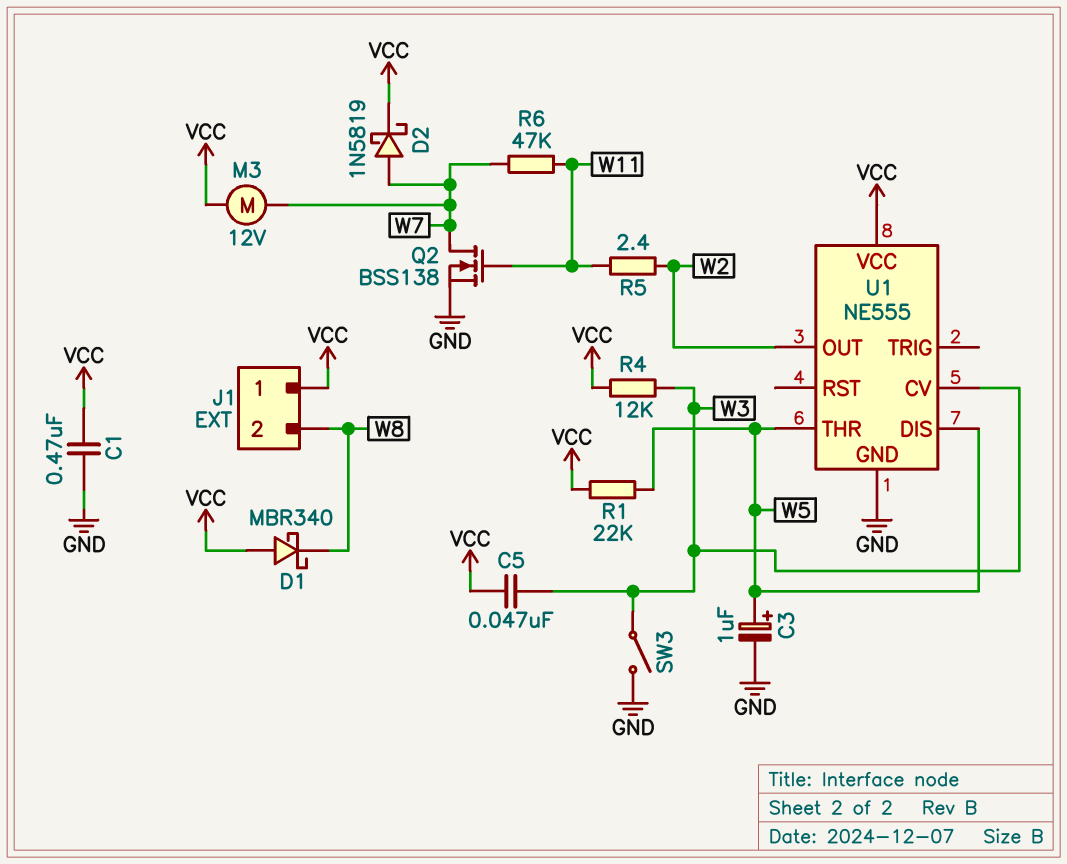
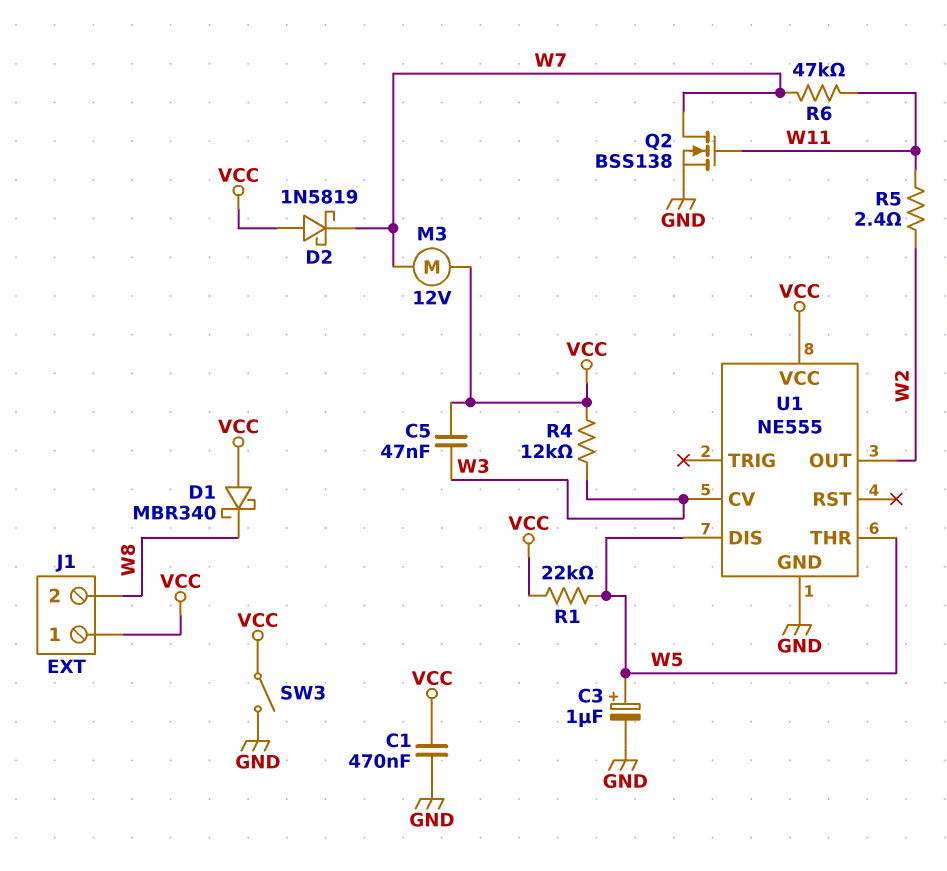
D2: schottky 1N5819 (A W7, K VCC) -> schottky 1N5819 (A VCC, K W7)
SW3: switch (GND, W3) -> switch (GND, VCC)

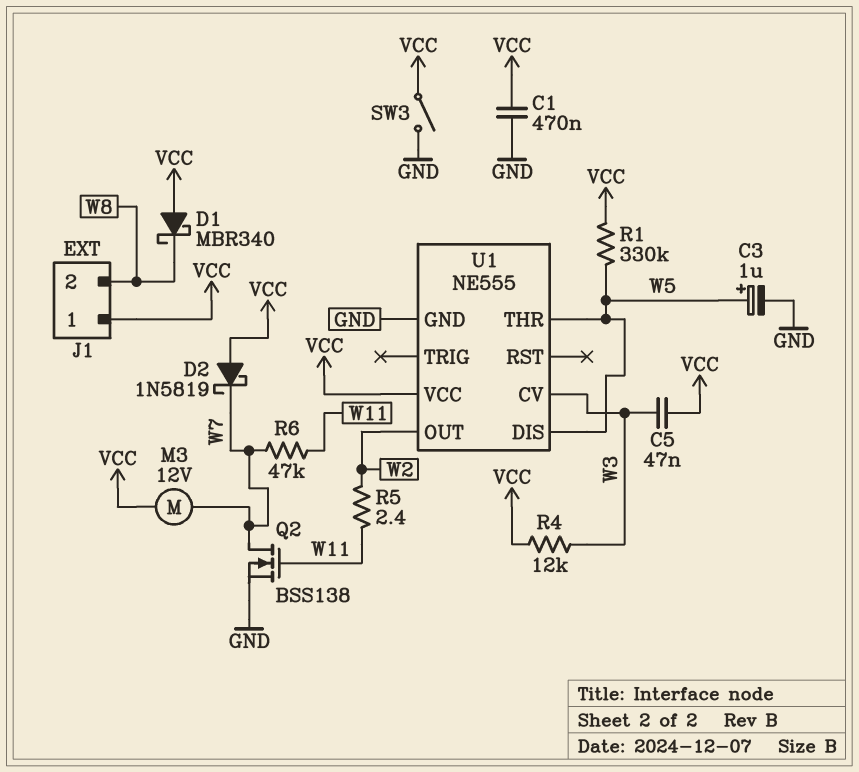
R1: 22k (VCC, W5) -> 330k (VCC, W5)

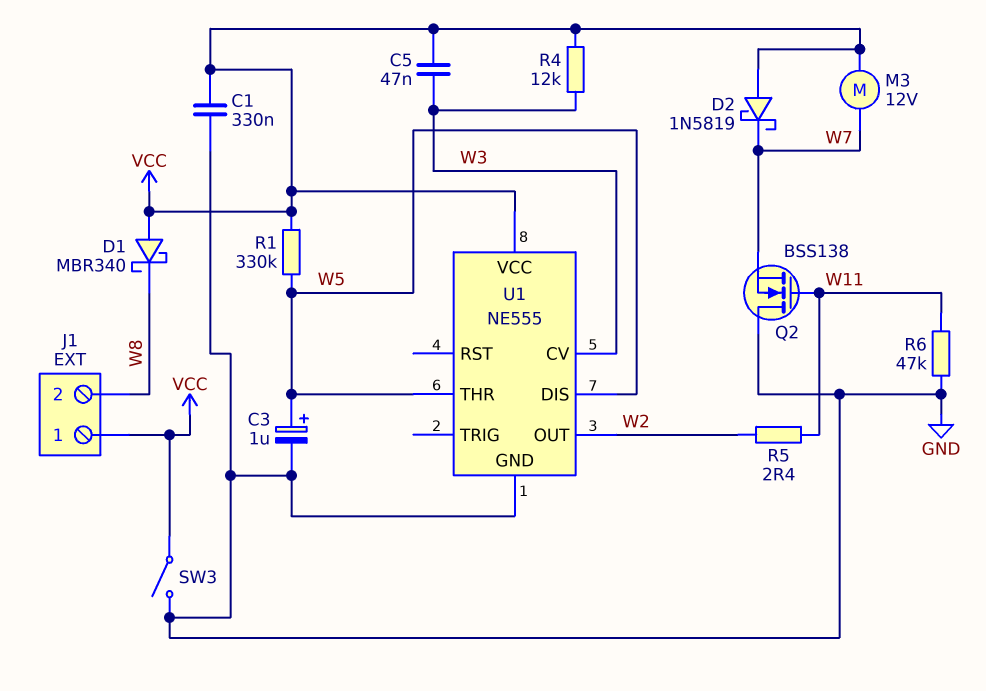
C1: 470nF (GND, VCC) -> 330nF (GND, VCC)
Q2: NMOS BSS138 (G W11, D W7, S GND) -> NMOS BSS138 (G W11, D GND, S W7)
R6: 47k (W7, W11) -> 47k (GND, W11)

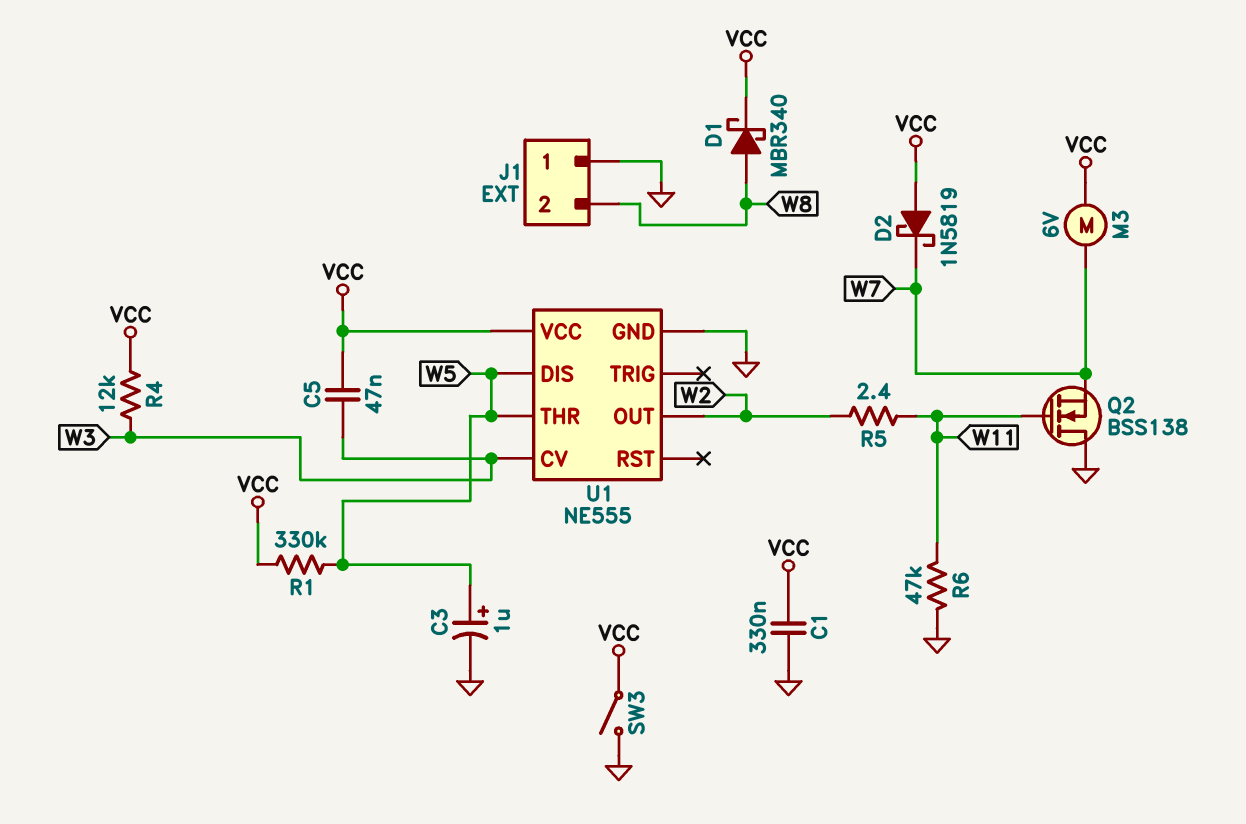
D1: schottky MBR340 (A VCC, K W8) -> schottky MBR340 (A W8, K VCC)
J1 pin 1: VCC -> GND
M3: motor 12V (VCC, W7) -> motor 6V (VCC, W7)

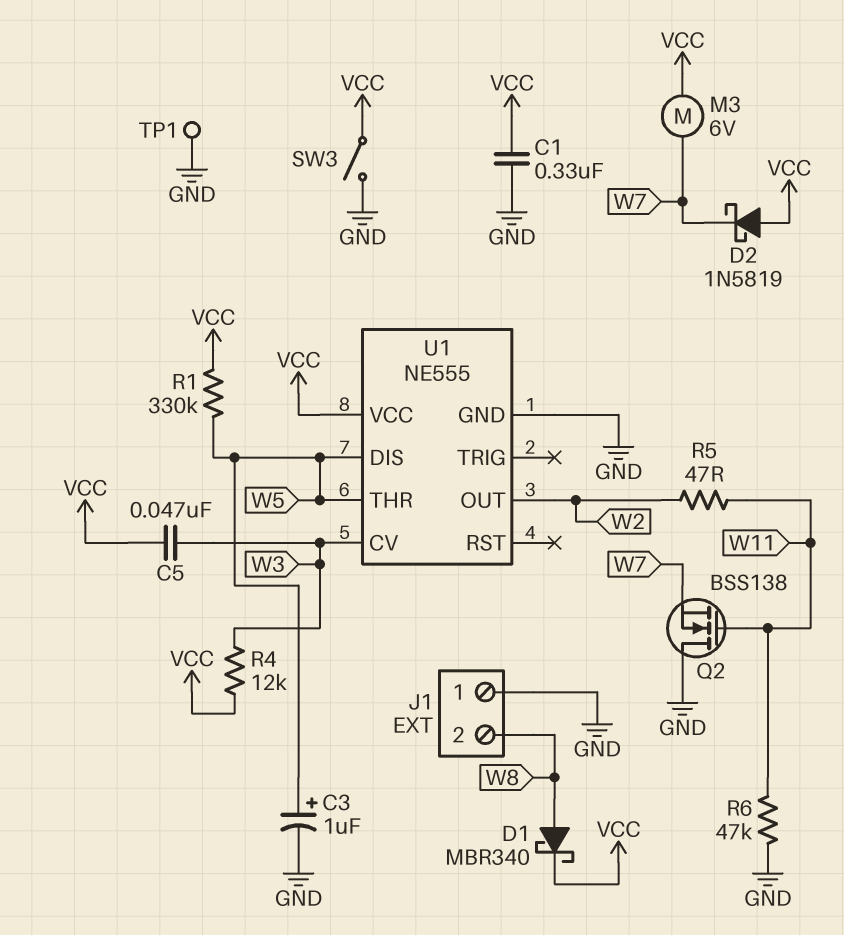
R5: 2.4 (W2, W11) -> 47 (W2, W11)
TP1: none -> test point (GND)

